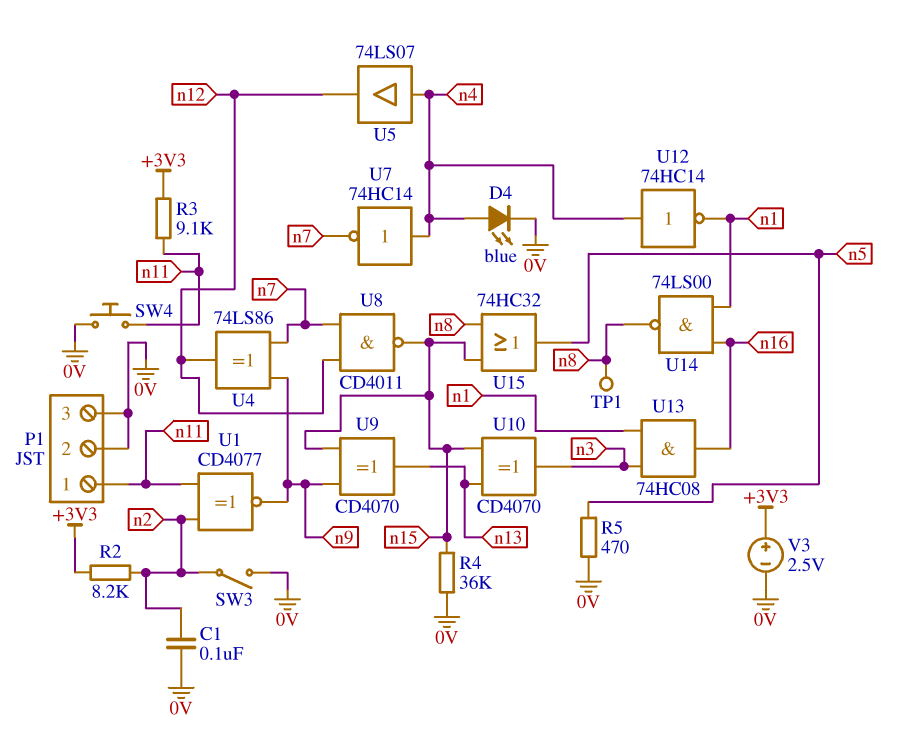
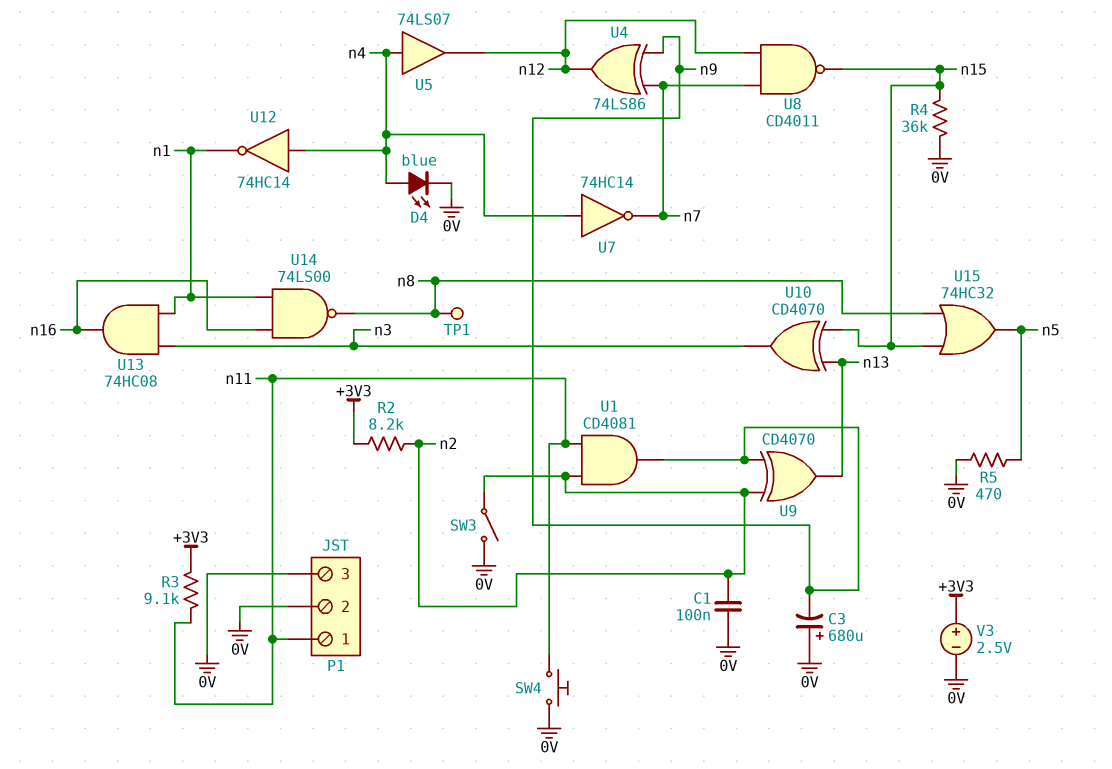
C3: none -> 680uF (plus 0V, minus n9)
U1: XNOR CD4077 (in n2, in n11, out n9) -> AND CD4081 (in n2, in n11, out n9)
U9: XOR CD4070 (in n9, in n15, out n13) -> XOR CD4070 (in n2, in n9, out n13)

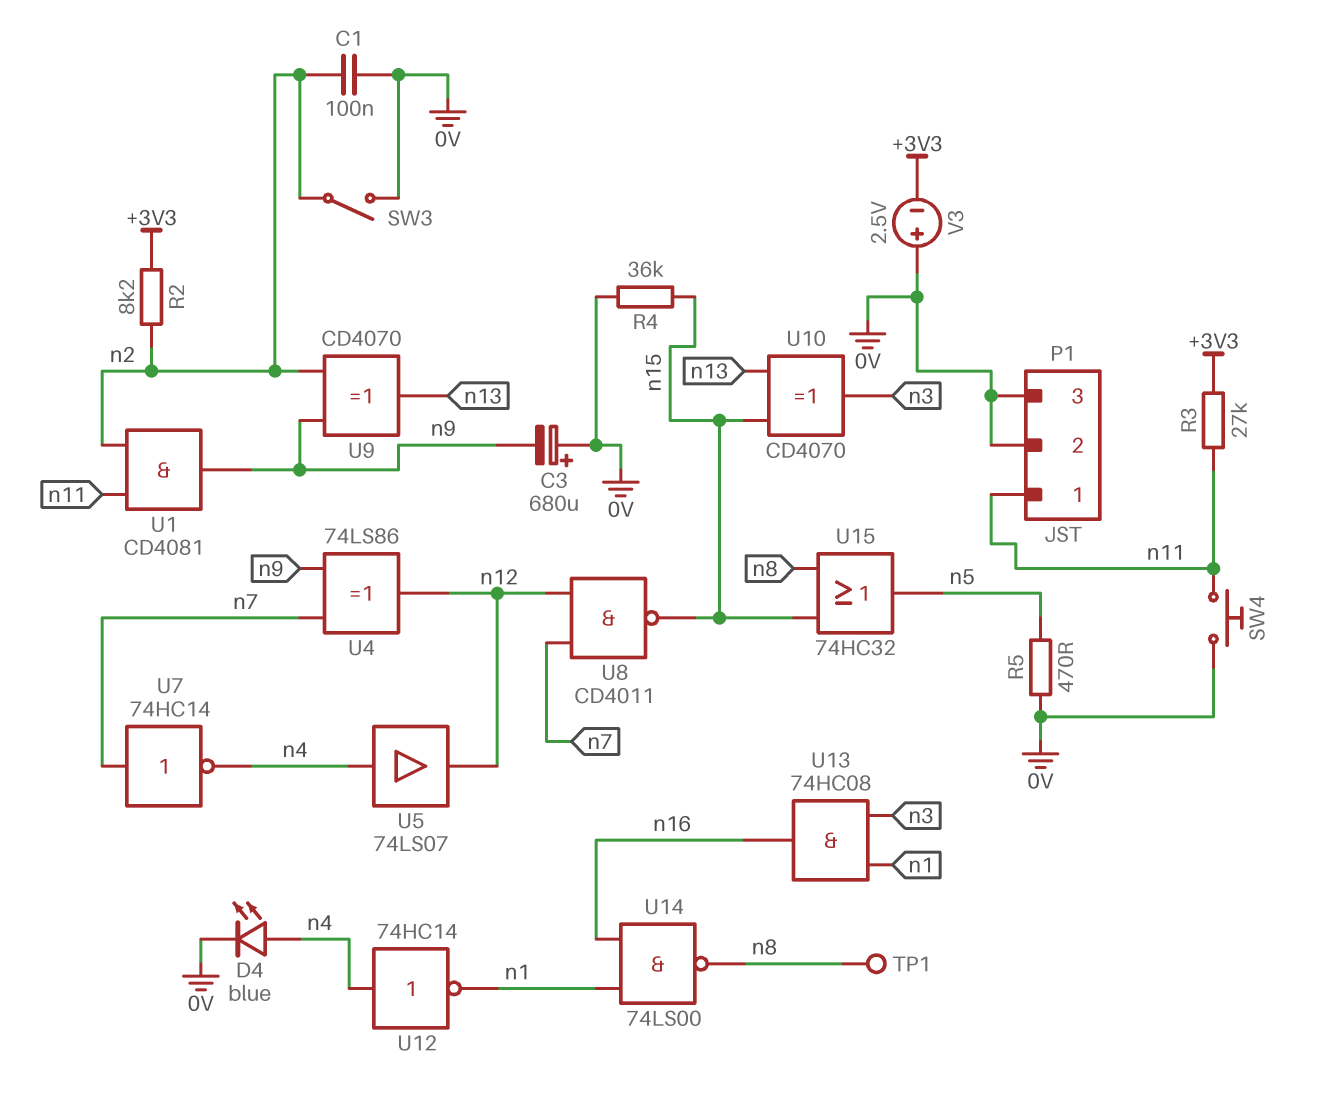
R3: 9.1k (+3V3, n11) -> 27k (+3V3, n11)
U7: NOT 74HC14 (in n4, out n7) -> NOT 74HC14 (in n7, out n4)
V3: 2.5V (plus +3V3, minus 0V) -> 2.5V (plus 0V, minus +3V3)

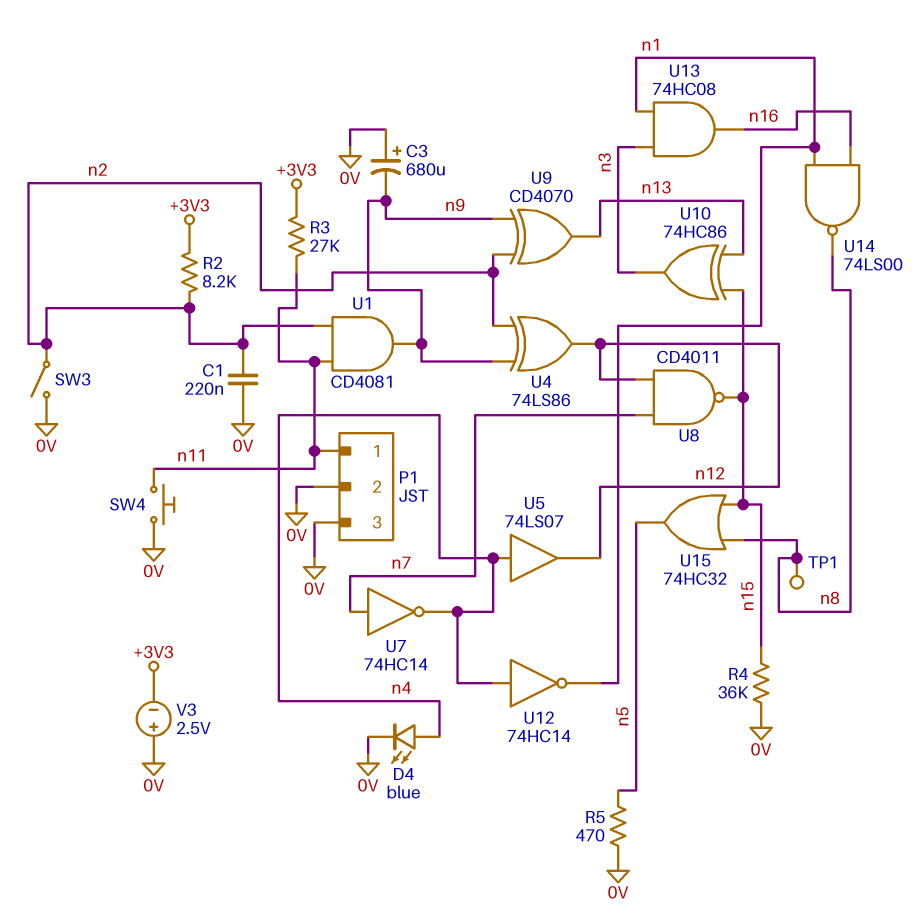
C1: 100nF (0V, n2) -> 220nF (0V, n2)
U4: XOR 74LS86 (in n7, in n9, out n12) -> XOR 74LS86 (in n2, in n9, out n12)
U10: XOR CD4070 (in n13, in n15, out n3) -> XOR 74HC86 (in n13, in n15, out n3)

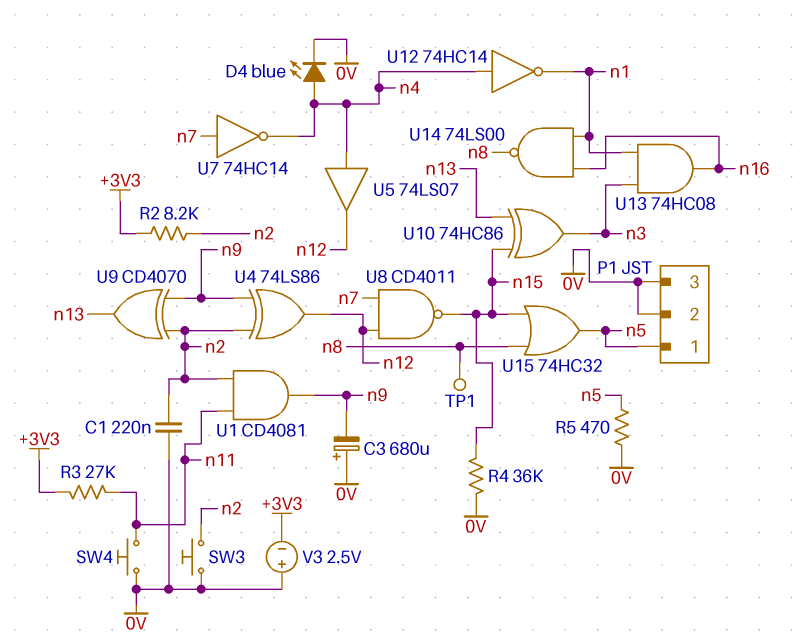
P1 pin 1: n11 -> n5
SW3: switch (0V, n2) -> button (0V, n2)

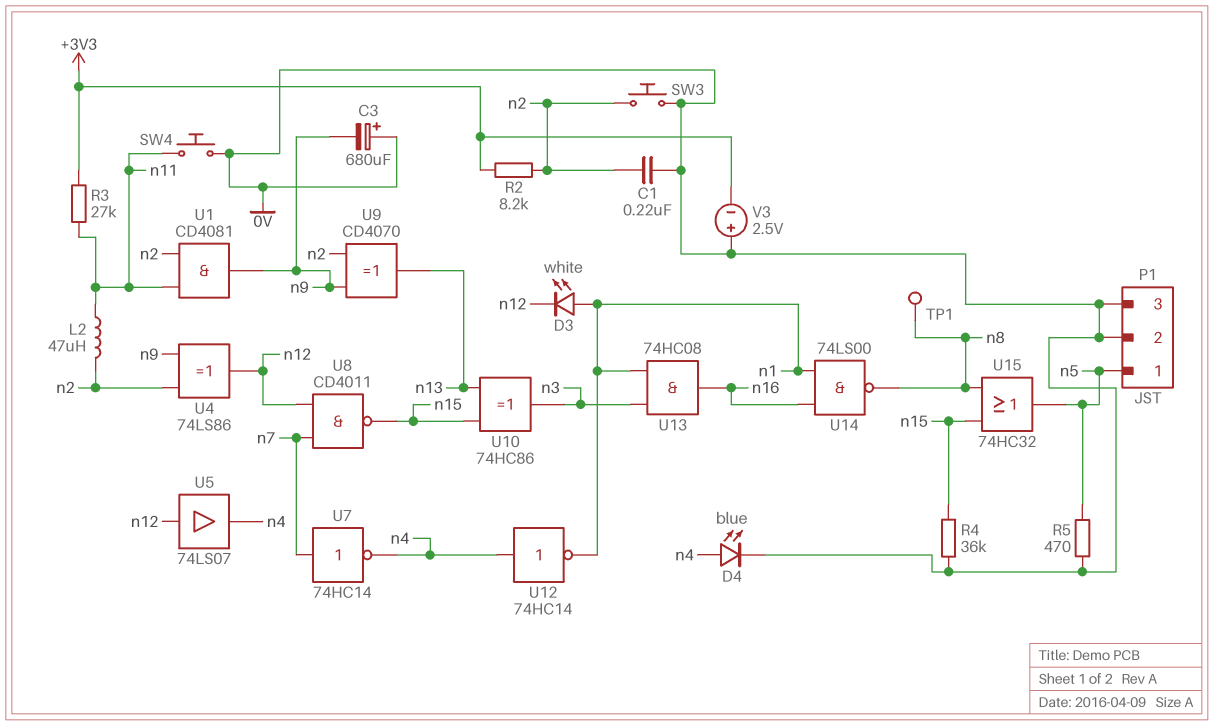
D3: none -> LED white (A n1, K n12)
L2: none -> 47uH (n2, n11)
U5: buffer 74LS07 (in n4, out n12) -> buffer 74LS07 (in n12, out n4)

